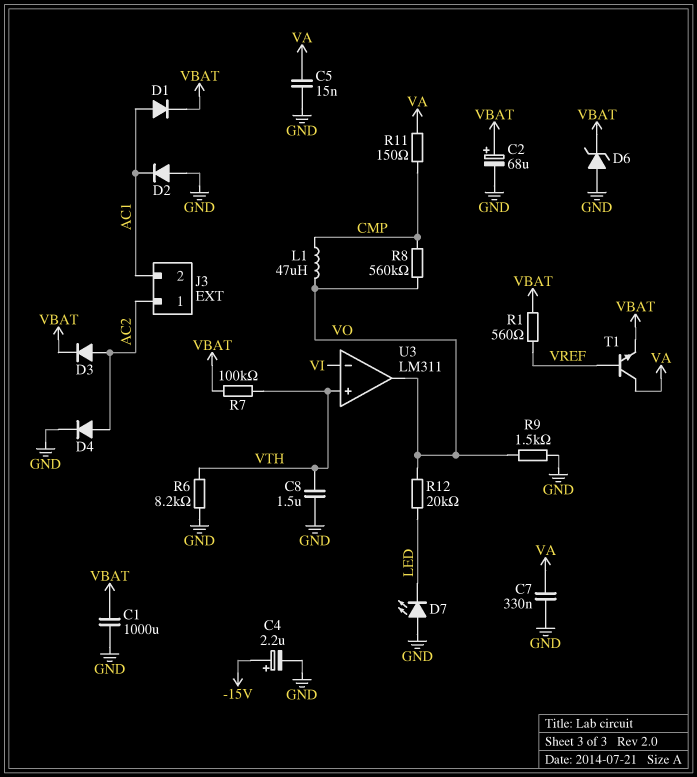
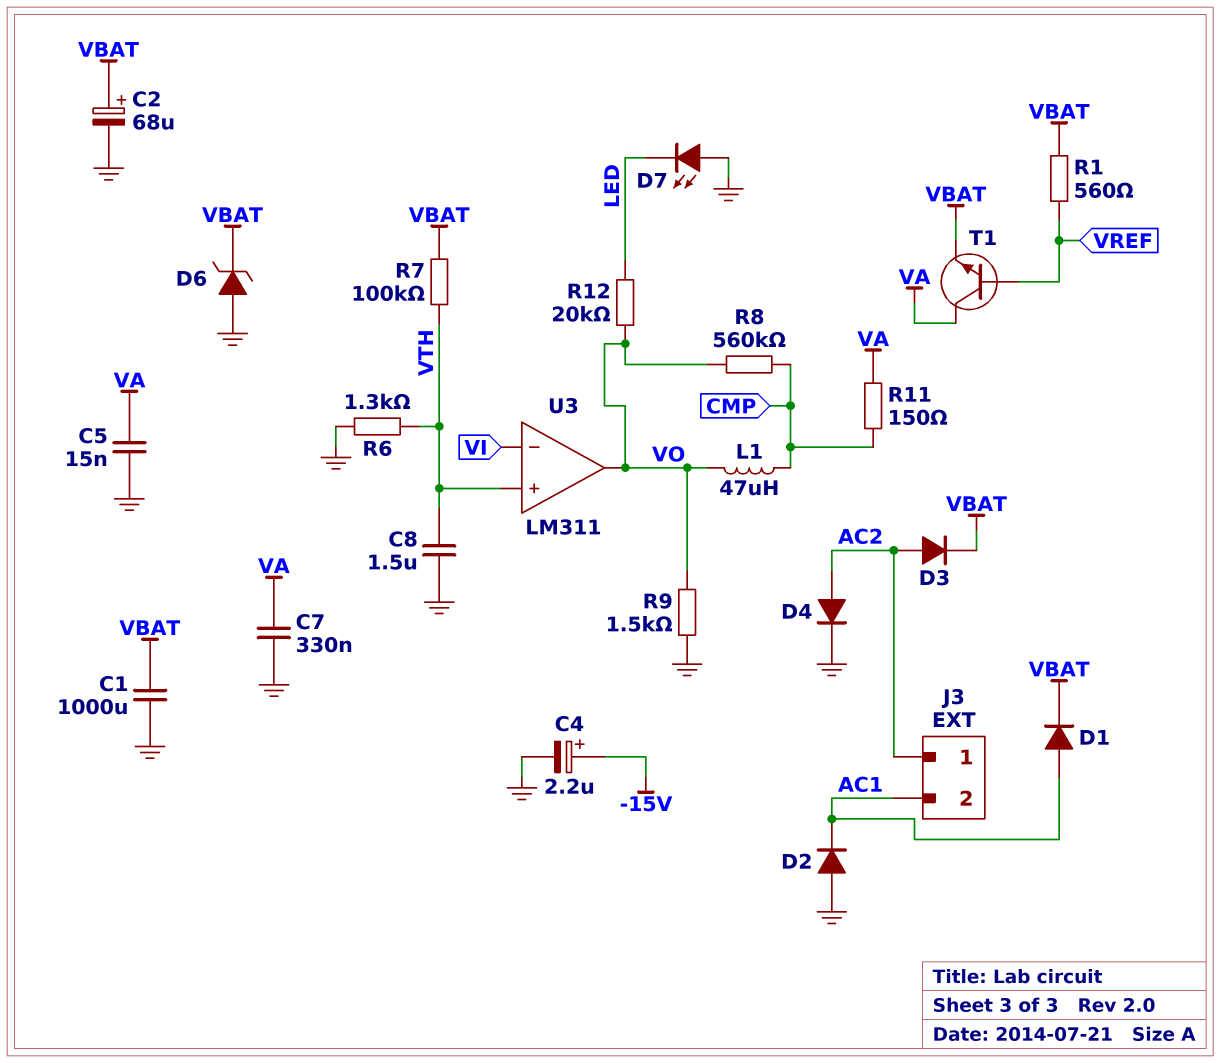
R6: 8.2k (GND, VTH) -> 1.3k (GND, VTH)

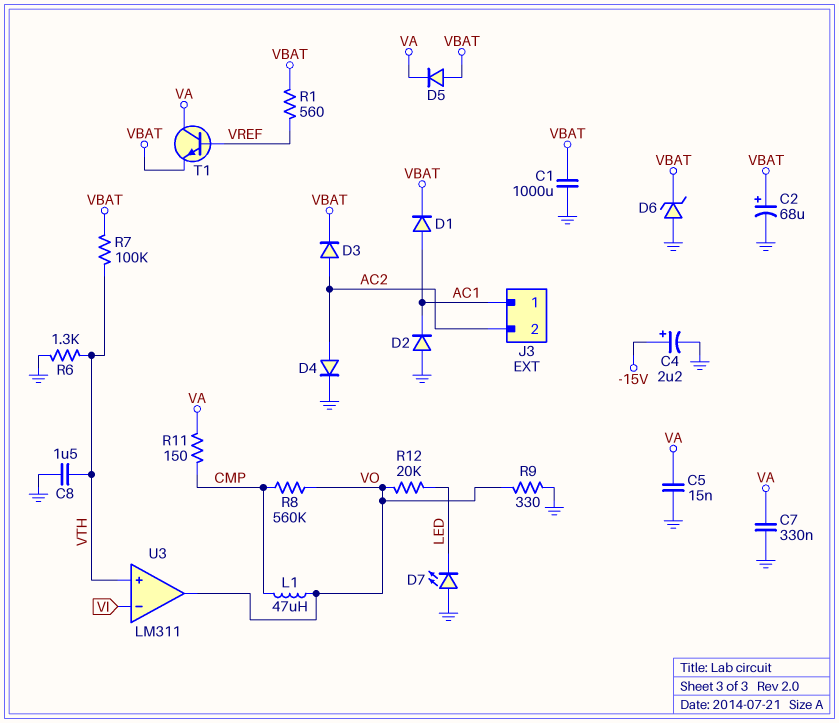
D5: none -> diode (A VBAT, K VA)
J3 pin 1: AC2 -> AC1
J3 pin 2: AC1 -> AC2
R9: 1.5k (GND, VO) -> 330 (GND, VO)

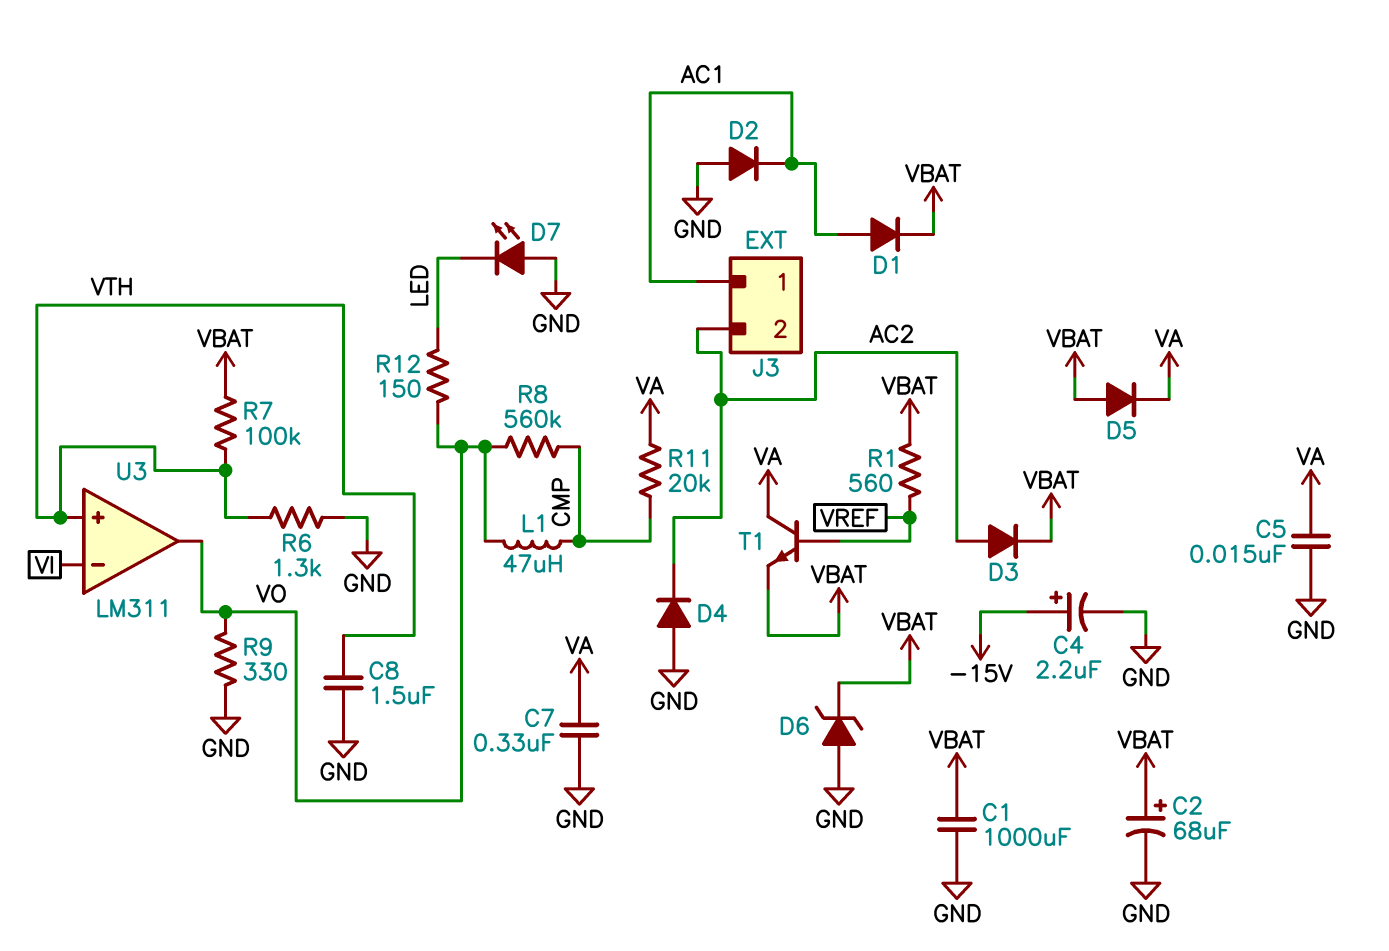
D4: diode (A AC2, K GND) -> diode (A GND, K AC2)
R11: 150 (CMP, VA) -> 20k (CMP, VA)
R12: 20k (LED, VO) -> 150 (LED, VO)

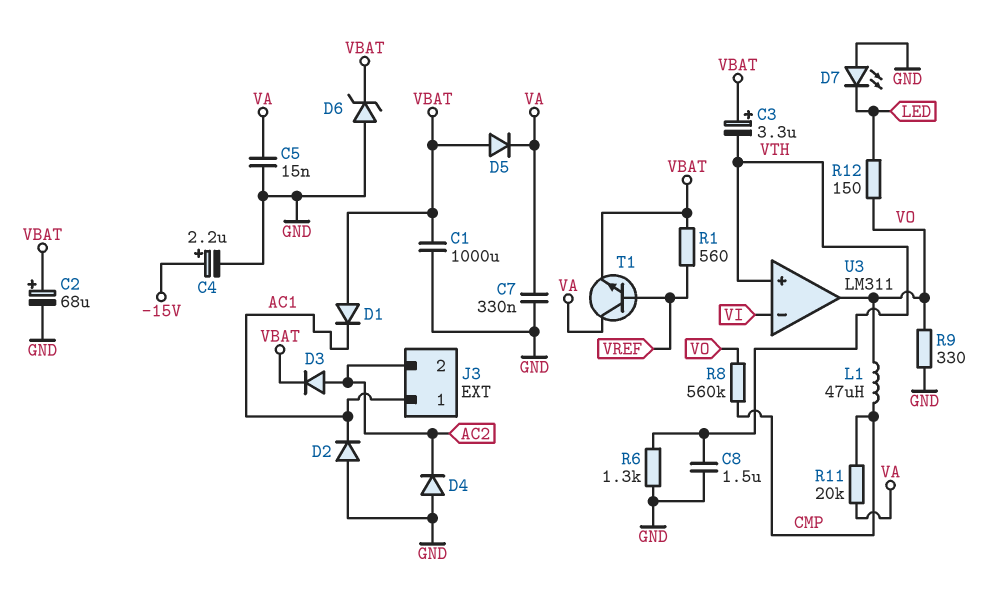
C3: none -> 3.3uF (plus VBAT, minus VTH)
D1: diode (A AC1, K VBAT) -> diode (A VBAT, K AC1)
R7: 100k (VBAT, VTH) -> none

